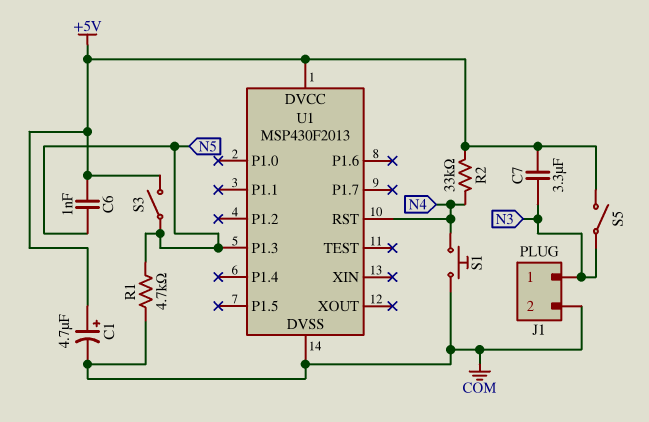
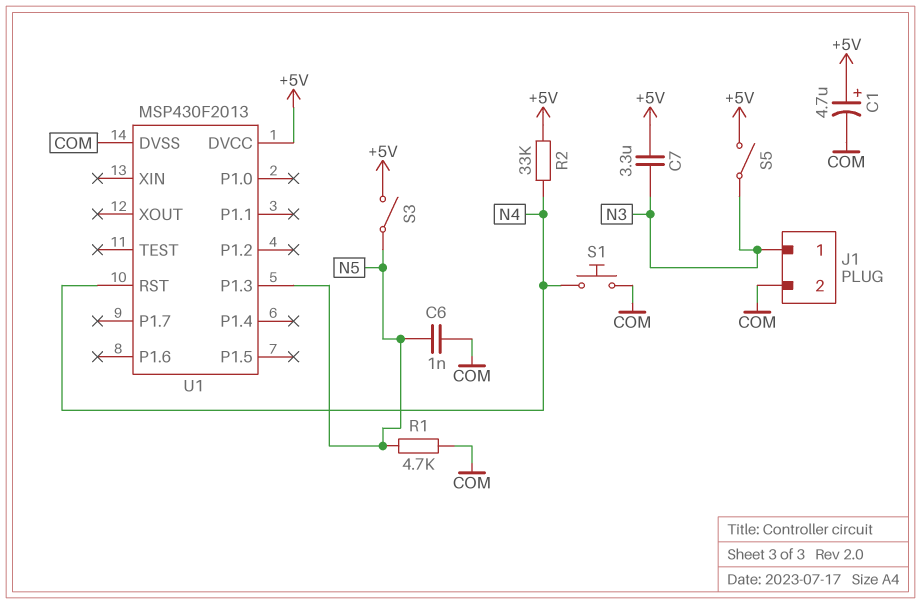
C6: 1nF (+5V, N5) -> 1nF (COM, N5)

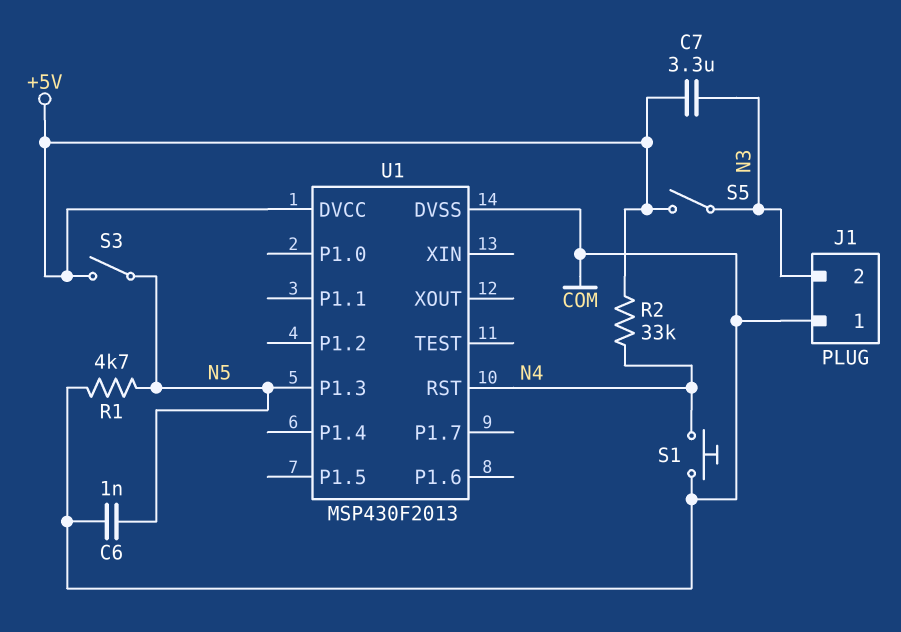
C1: 4.7uF (plus +5V, minus COM) -> none
J1 pin 1: N3 -> COM
J1 pin 2: COM -> N3

